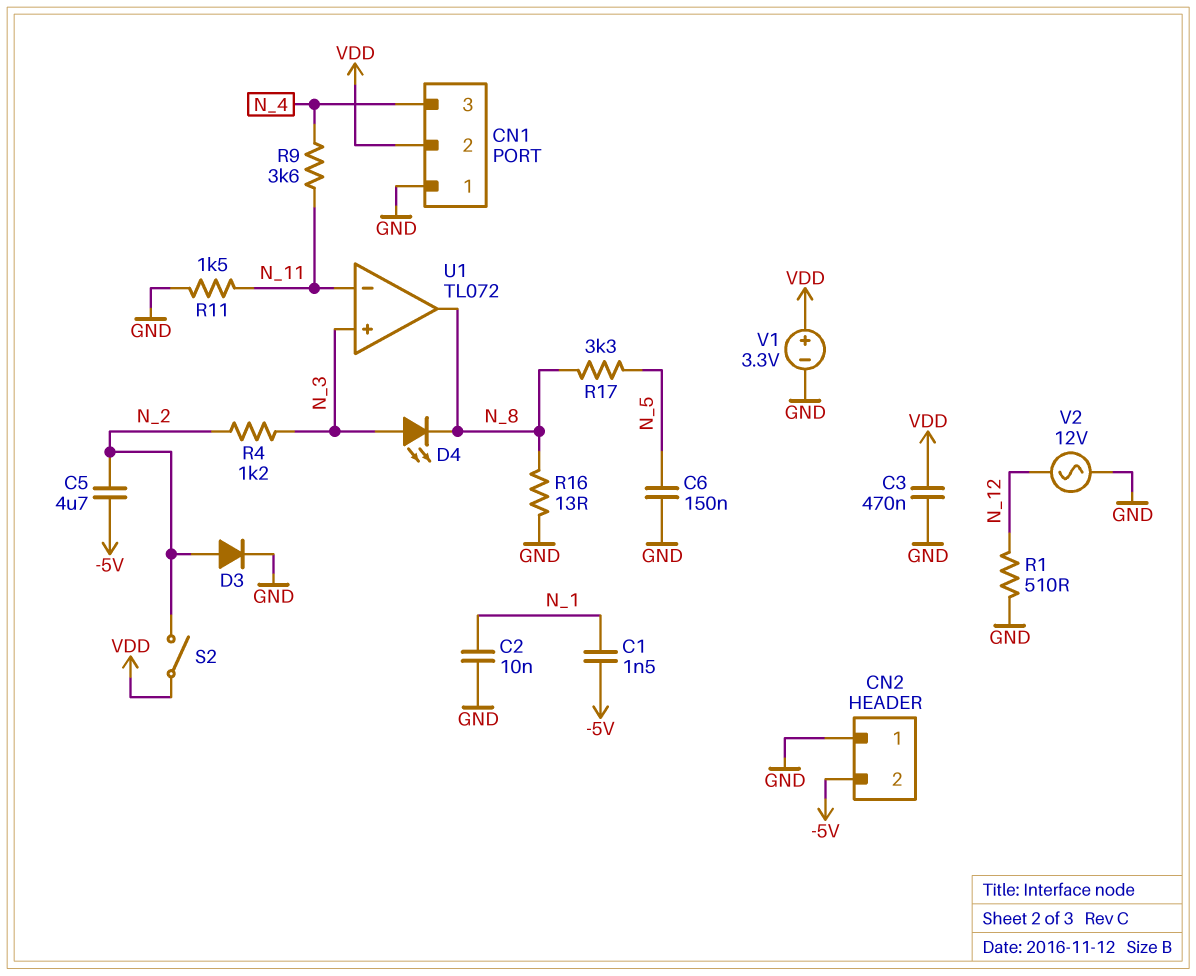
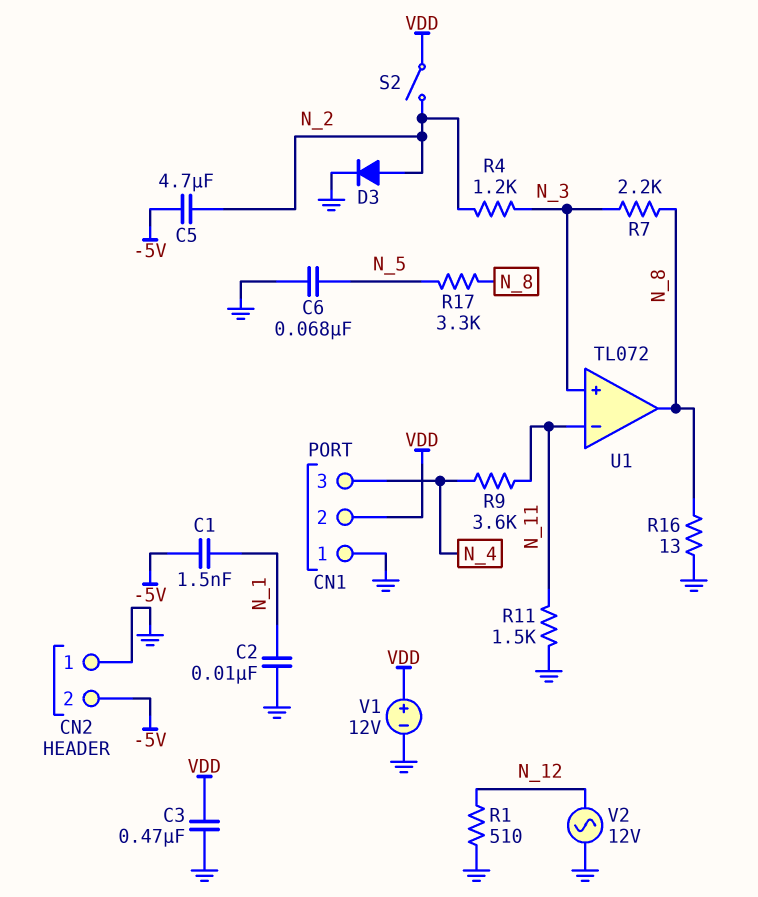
C6: 150nF (GND, N_5) -> 68nF (GND, N_5)
D4: LED (A N_3, K N_8) -> none
R7: none -> 2.2k (N_3, N_8)
V1: 3.3V (plus VDD, minus GND) -> 12V (plus VDD, minus GND)

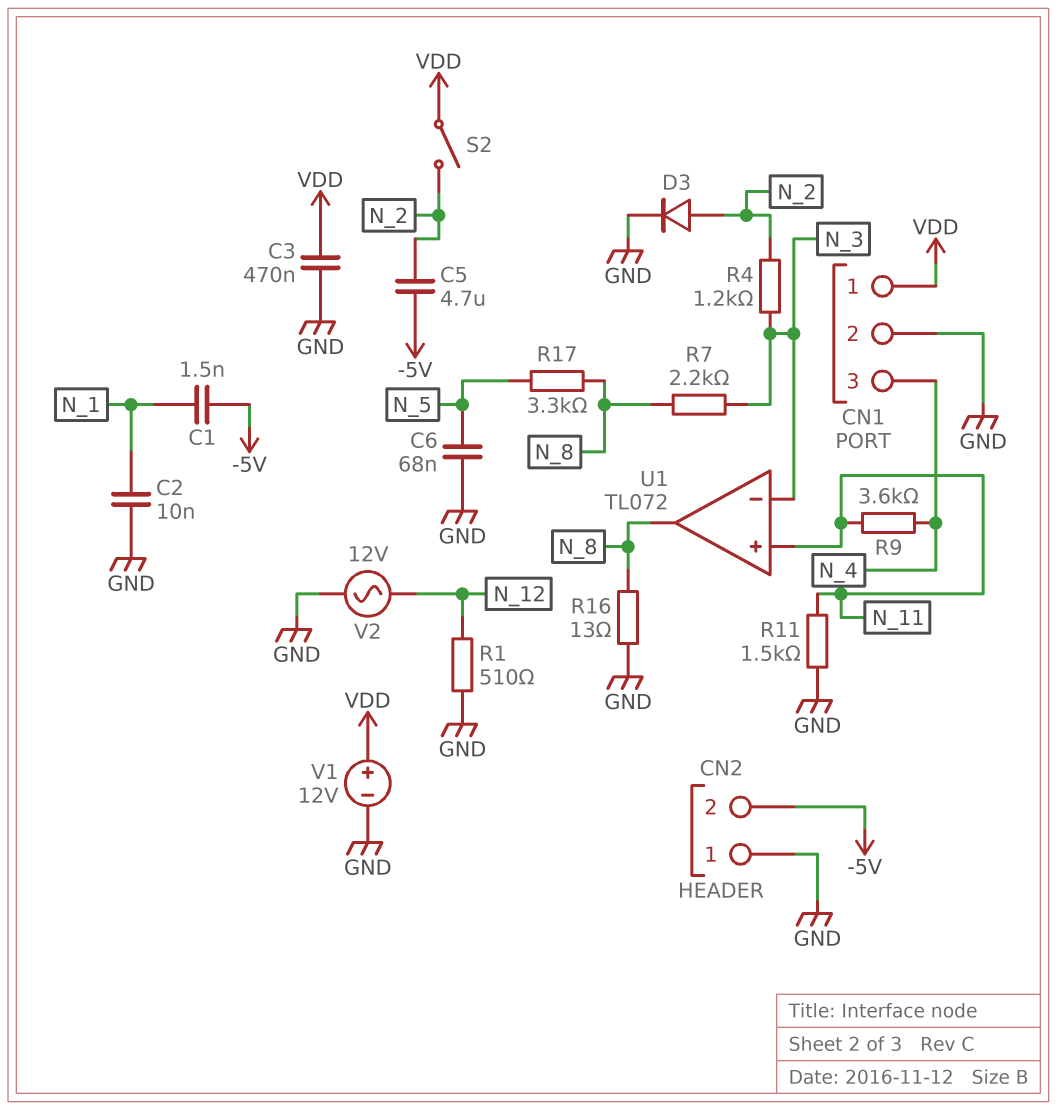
CN1 pin 1: GND -> VDD
CN1 pin 2: VDD -> GND
U1 pin in+: N_3 -> N_11
U1 pin in-: N_11 -> N_3

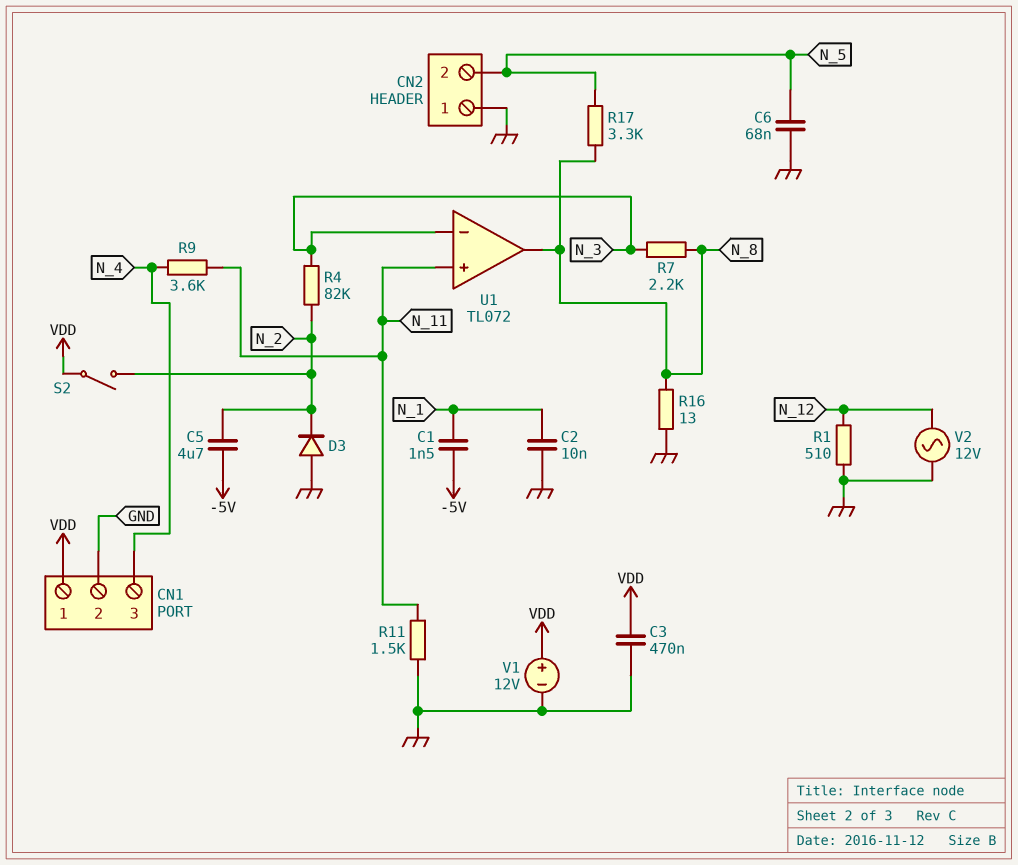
CN2 pin 2: -5V -> N_5
D3: diode (A N_2, K GND) -> diode (A GND, K N_2)
R4: 1.2k (N_2, N_3) -> 82k (N_2, N_3)

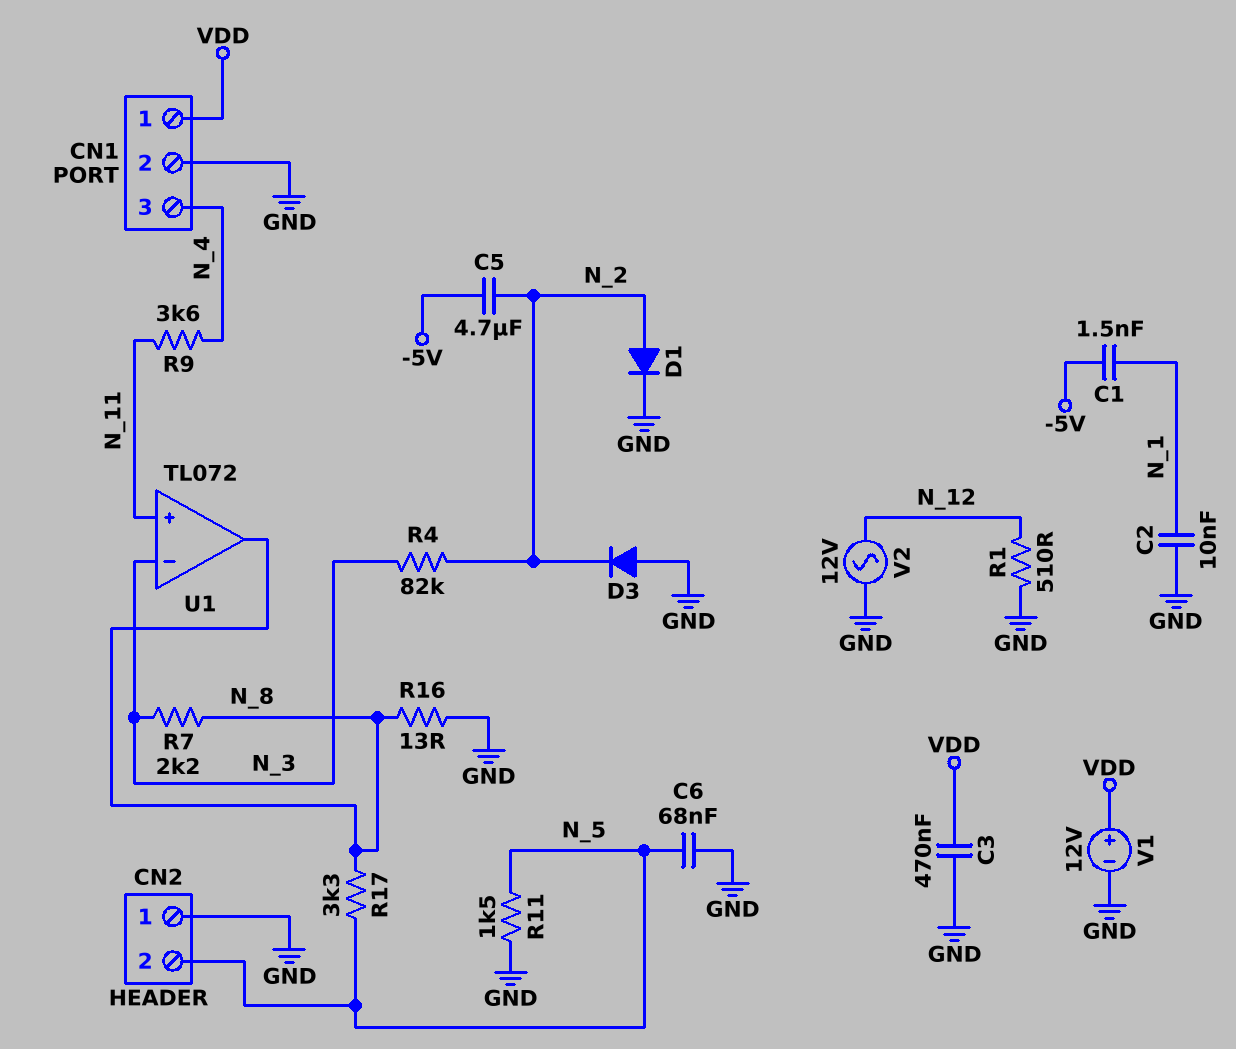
D1: none -> diode (A N_2, K GND)
R11: 1.5k (GND, N_11) -> 1.5k (GND, N_5)
S2: switch (N_2, VDD) -> none

